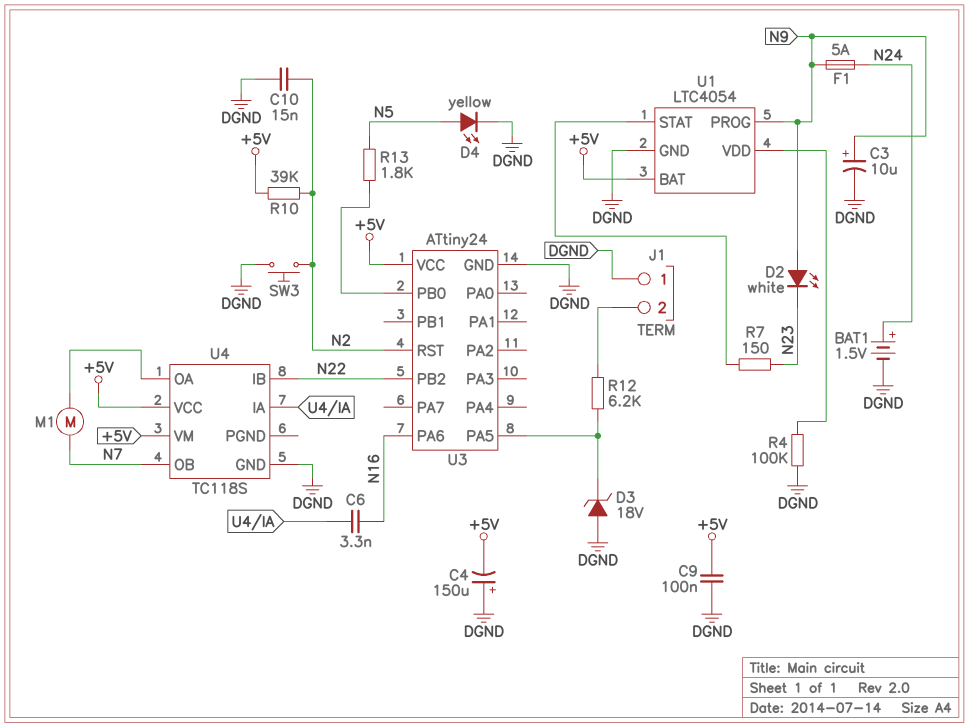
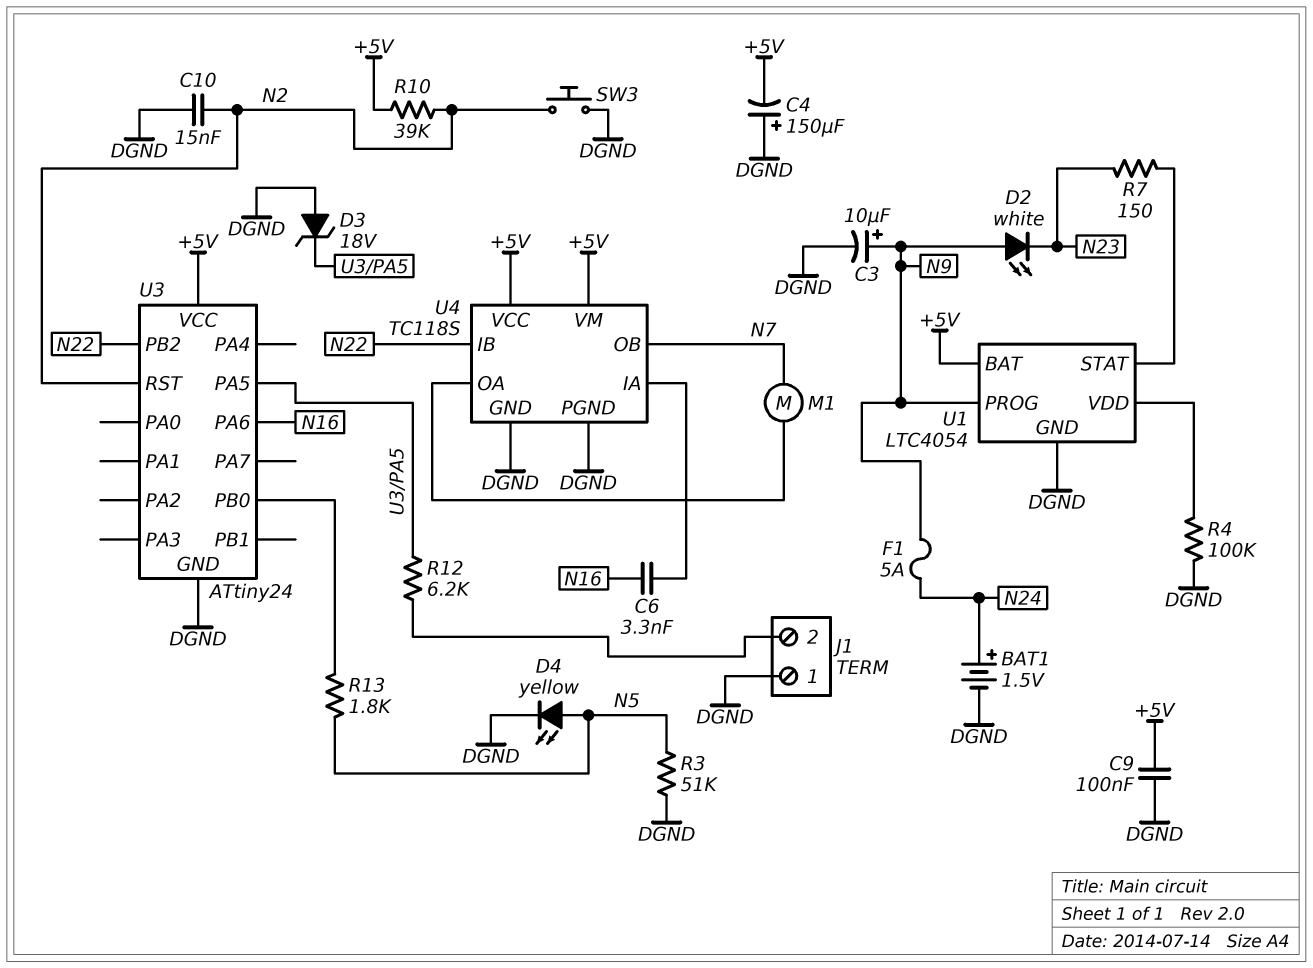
R3: none -> 51k (DGND, N5)
U4 pin PGND: none -> DGND

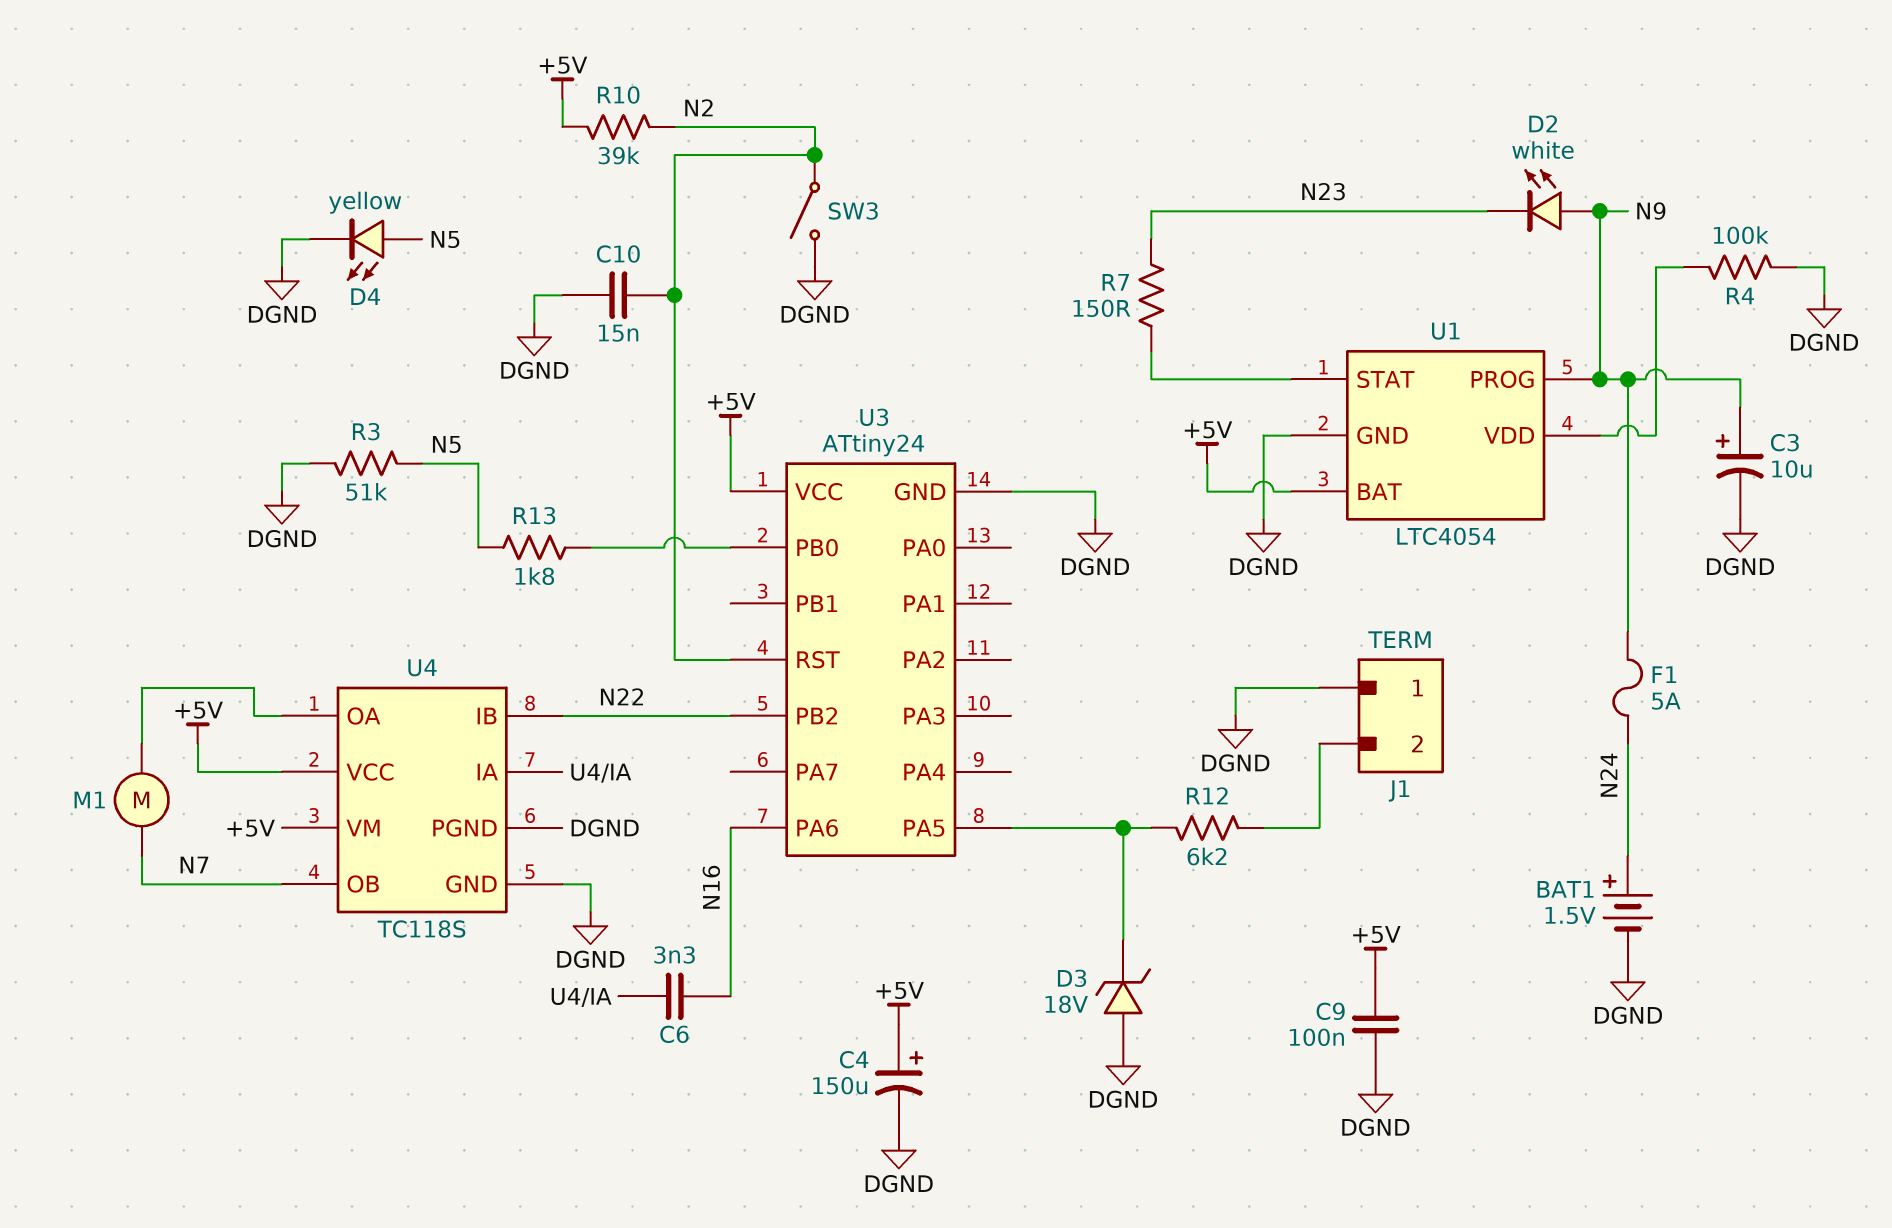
C4: 150uF (plus DGND, minus +5V) -> 150uF (plus +5V, minus DGND)
SW3: button (DGND, N2) -> switch (DGND, N2)

